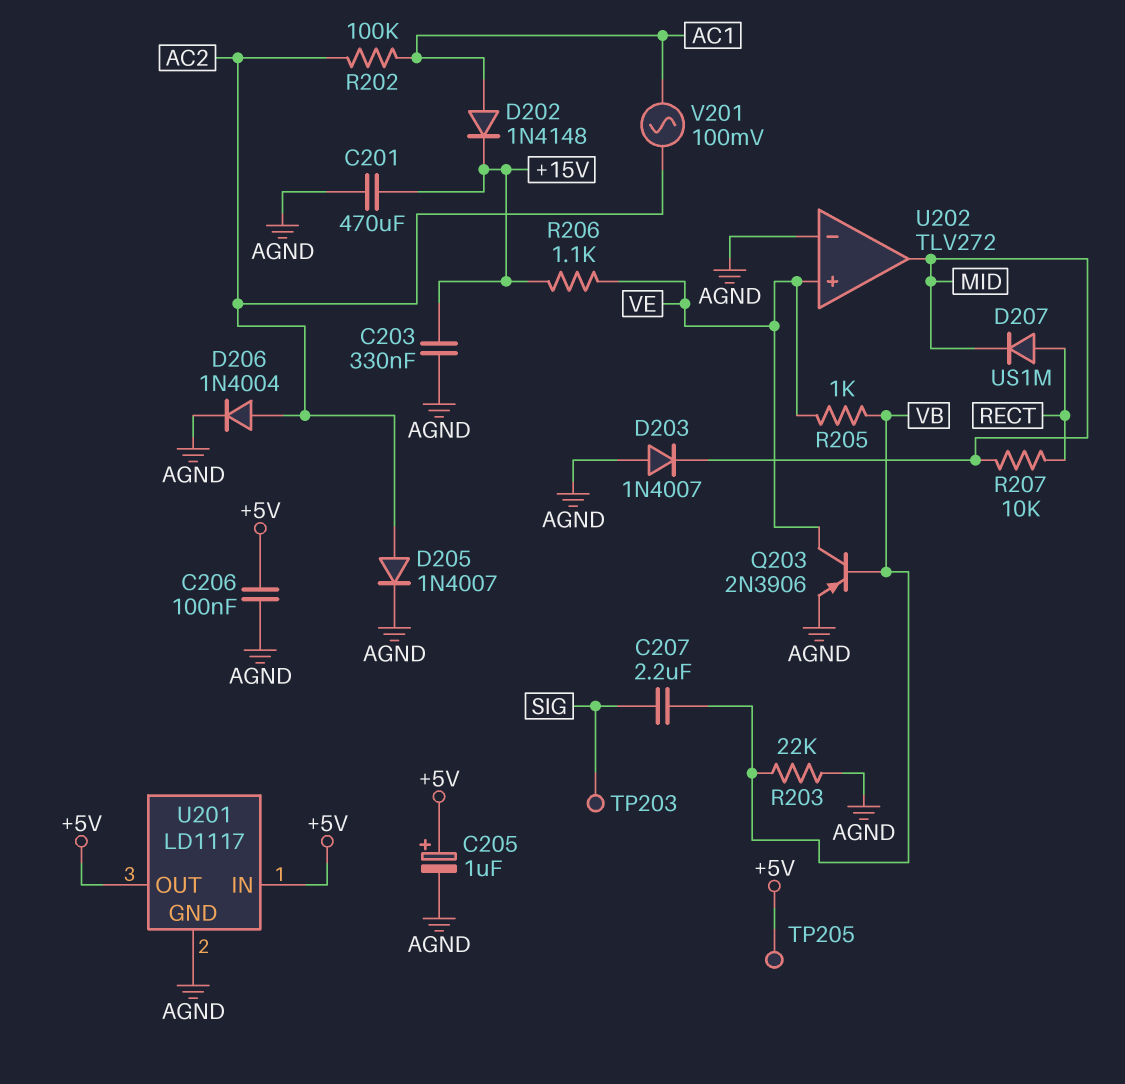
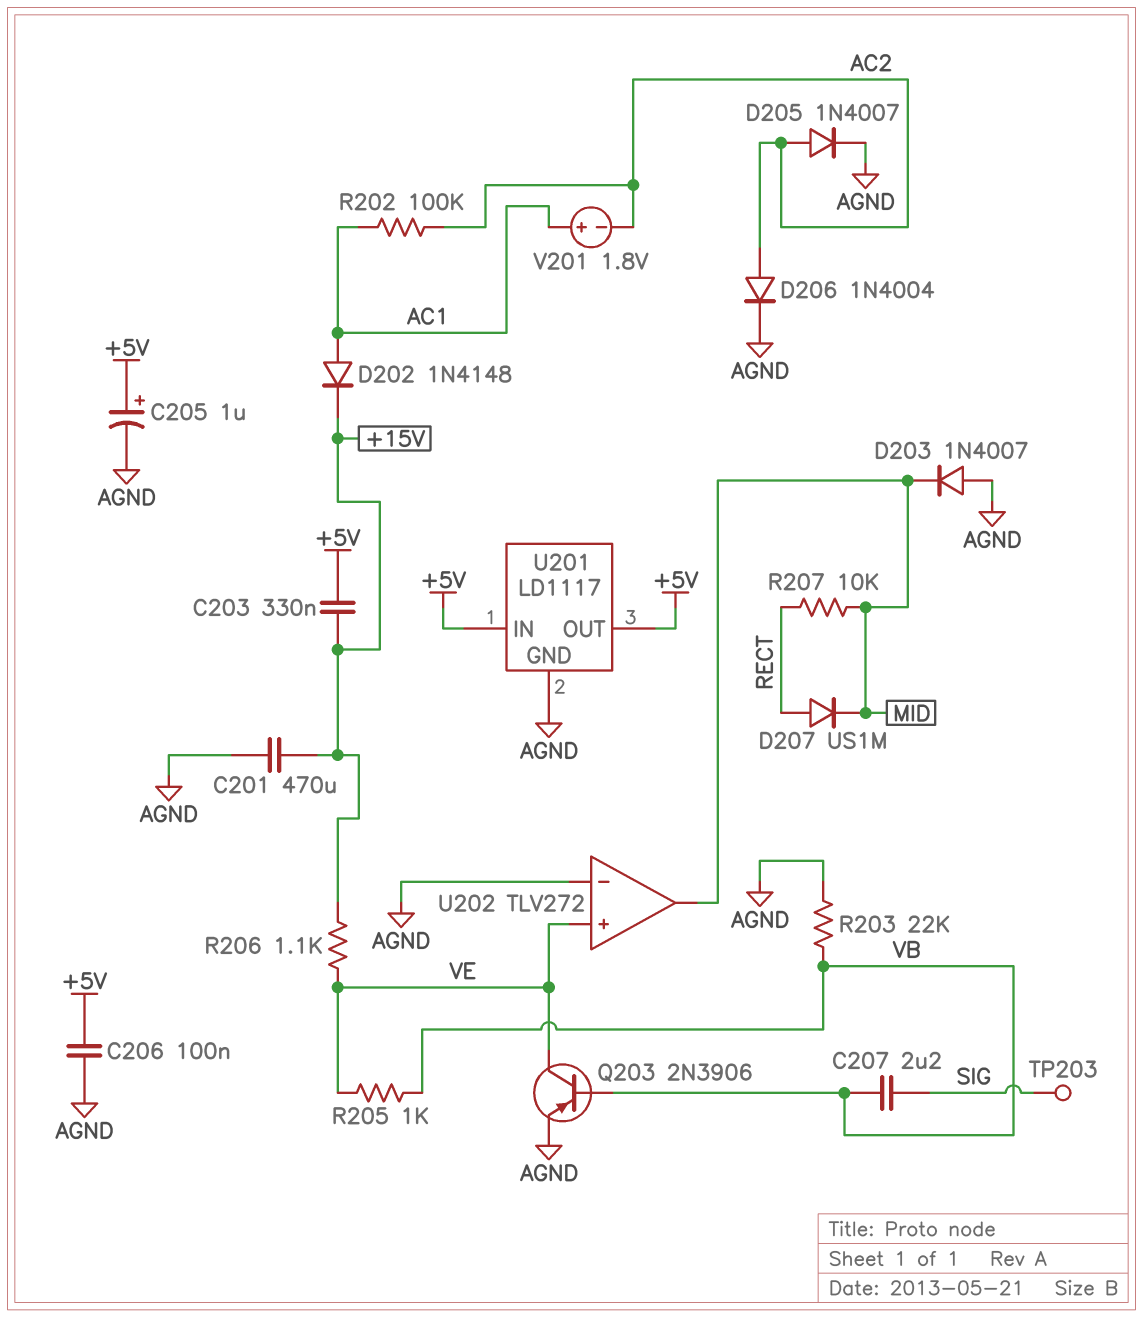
C203: 330nF (+15V, AGND) -> 330nF (+5V, +15V)
TP205: test point (+5V) -> none
V201: AC 100mV (AC1, AC2) -> 1.8V (plus AC1, minus AC2)

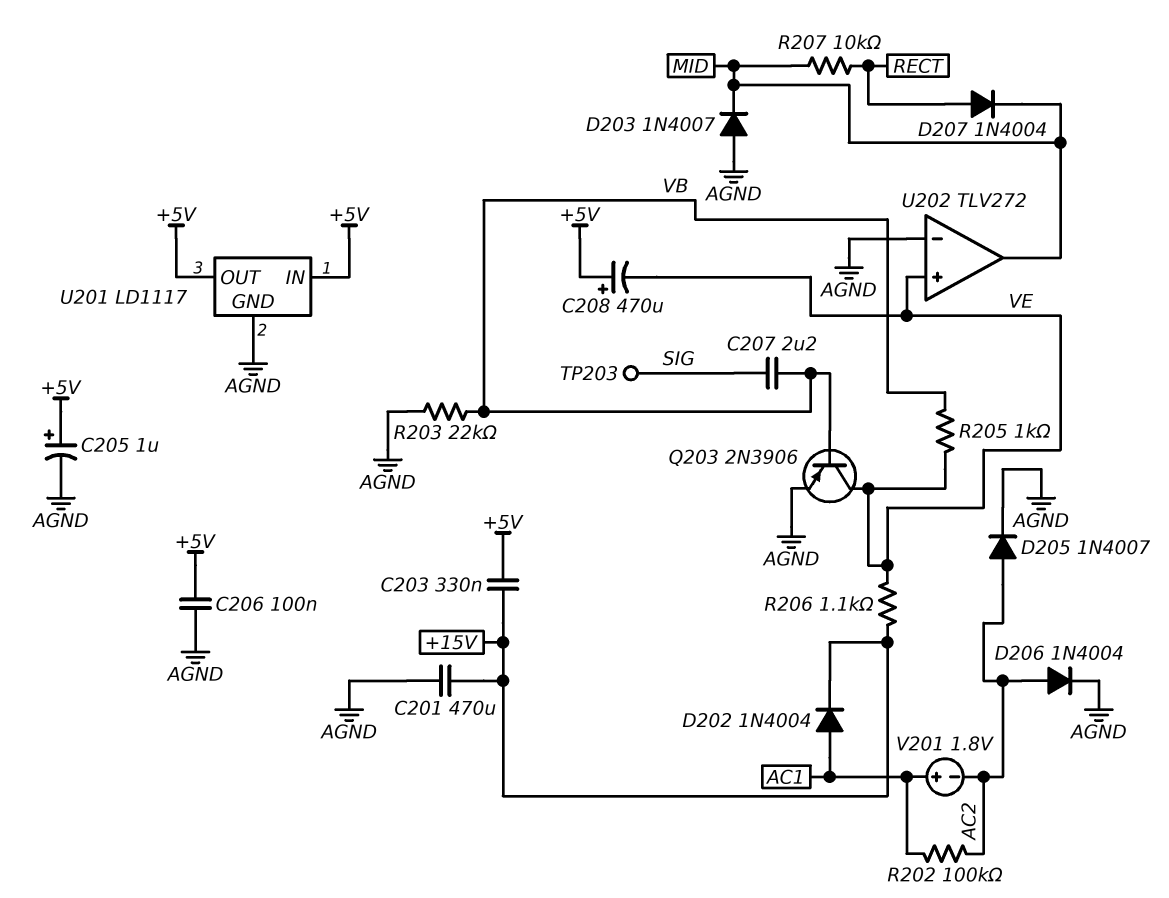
C208: none -> 470uF (plus +5V, minus VE)
D202: diode 1N4148 (A AC1, K +15V) -> diode 1N4004 (A AC1, K +15V)
D207: diode US1M (A RECT, K MID) -> diode 1N4004 (A RECT, K MID)

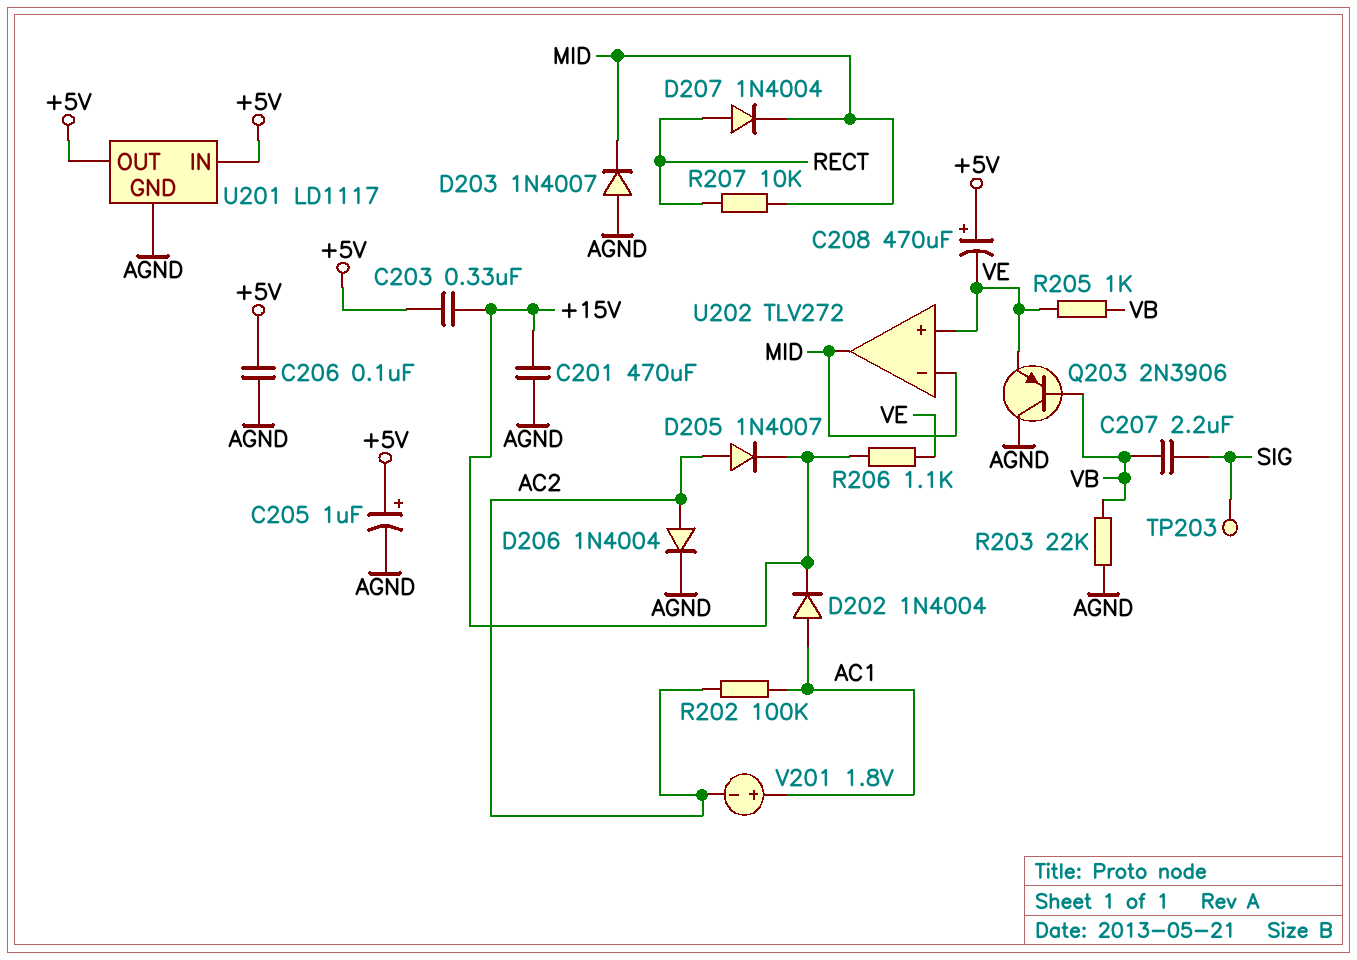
D205: diode 1N4007 (A AC2, K AGND) -> diode 1N4007 (A AC2, K +15V)
Q203: PNP 2N3906 (B VB, C VE, E AGND) -> PNP 2N3906 (B VB, C AGND, E VE)
U202 pin in-: AGND -> MID

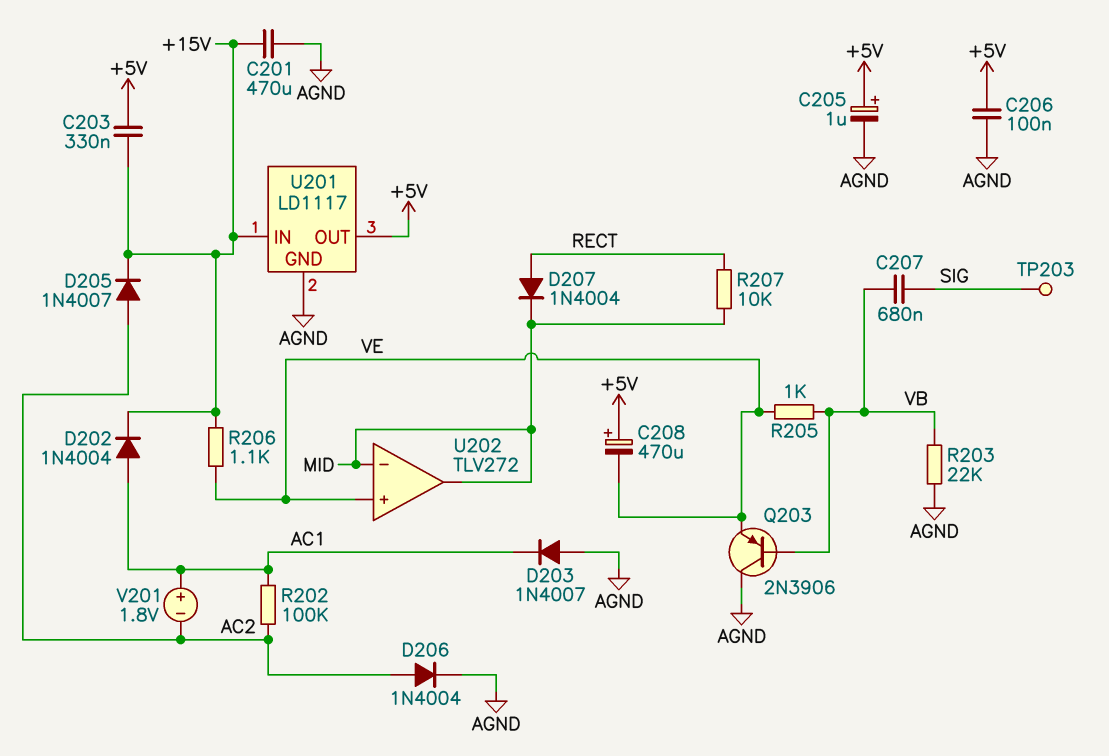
C207: 2.2uF (SIG, VB) -> 680nF (SIG, VB)
D203: diode 1N4007 (A AGND, K MID) -> diode 1N4007 (A AGND, K AC1)
U201 pin IN: +5V -> +15V

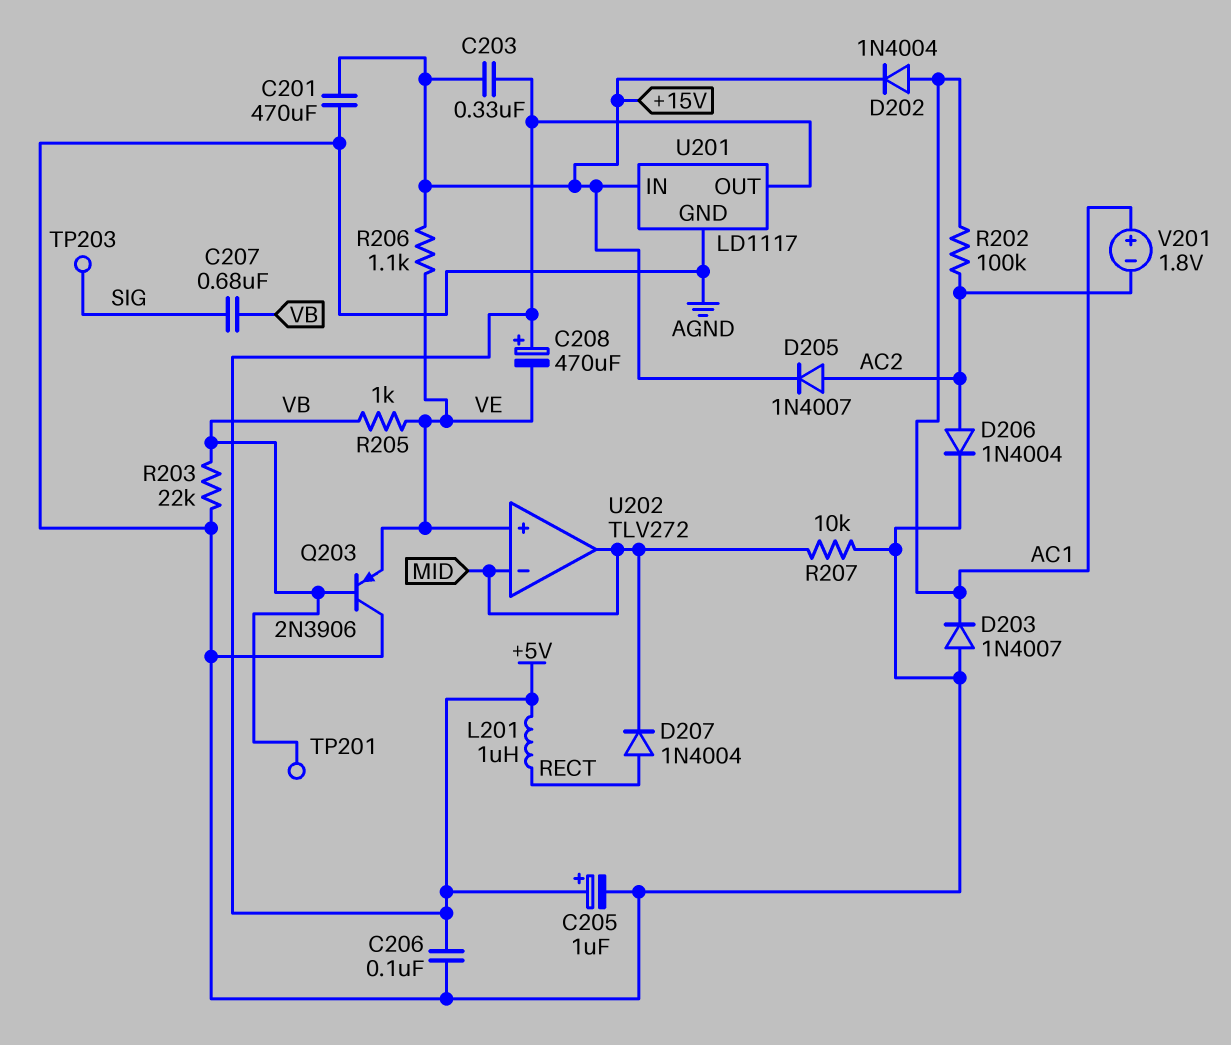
L201: none -> 1uH (+5V, RECT)
R207: 10k (MID, RECT) -> 10k (AGND, MID)
TP201: none -> test point (VB)

